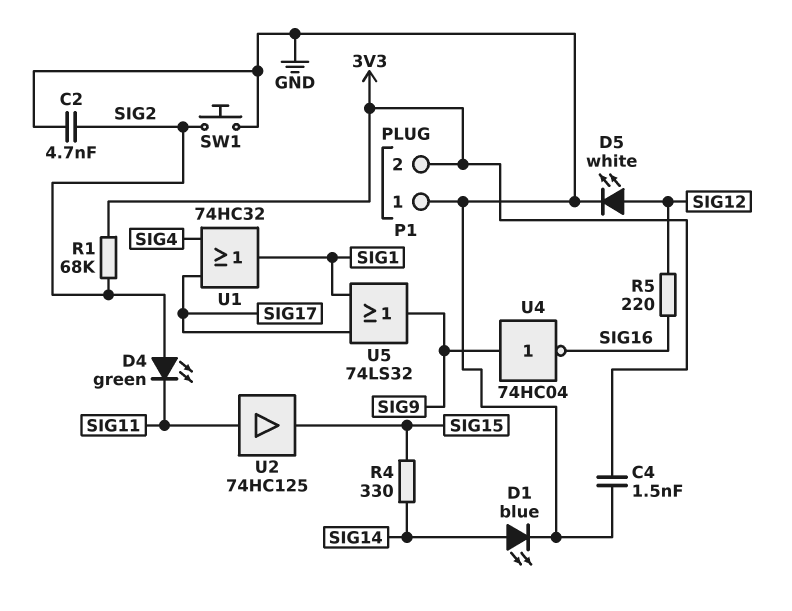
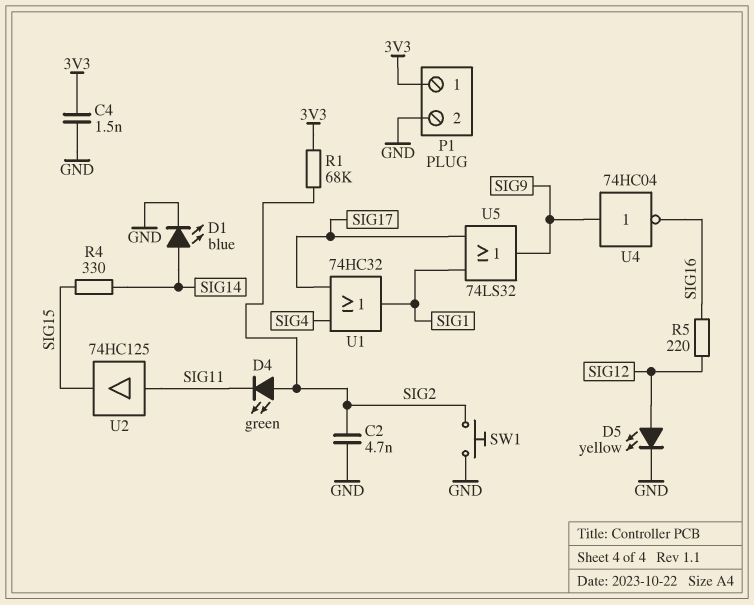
D5: LED white (A SIG12, K GND) -> LED yellow (A SIG12, K GND)
P1 pin 1: GND -> 3V3
P1 pin 2: 3V3 -> GND

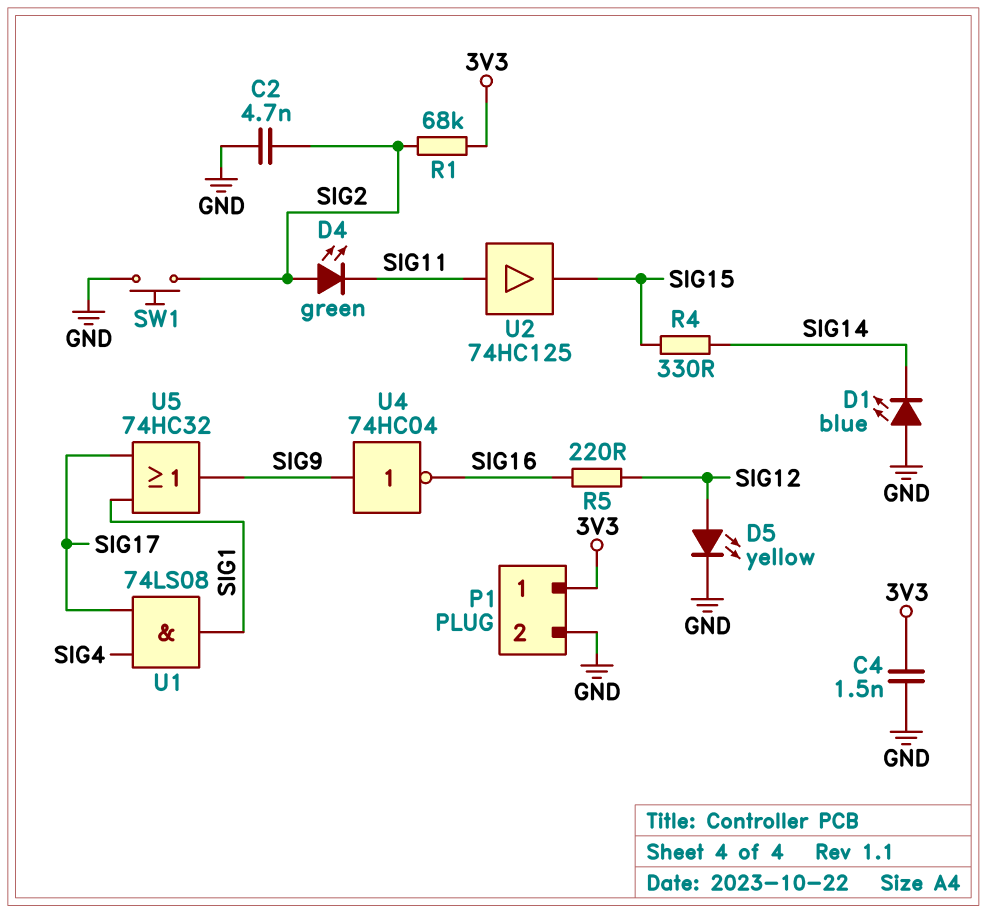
D1: LED blue (A SIG14, K GND) -> LED blue (A GND, K SIG14)
U1: OR 74HC32 (in SIG4, in SIG17, out SIG1) -> AND 74LS08 (in SIG4, in SIG17, out SIG1)
U5: OR 74LS32 (in SIG1, in SIG17, out SIG9) -> OR 74HC32 (in SIG1, in SIG17, out SIG9)

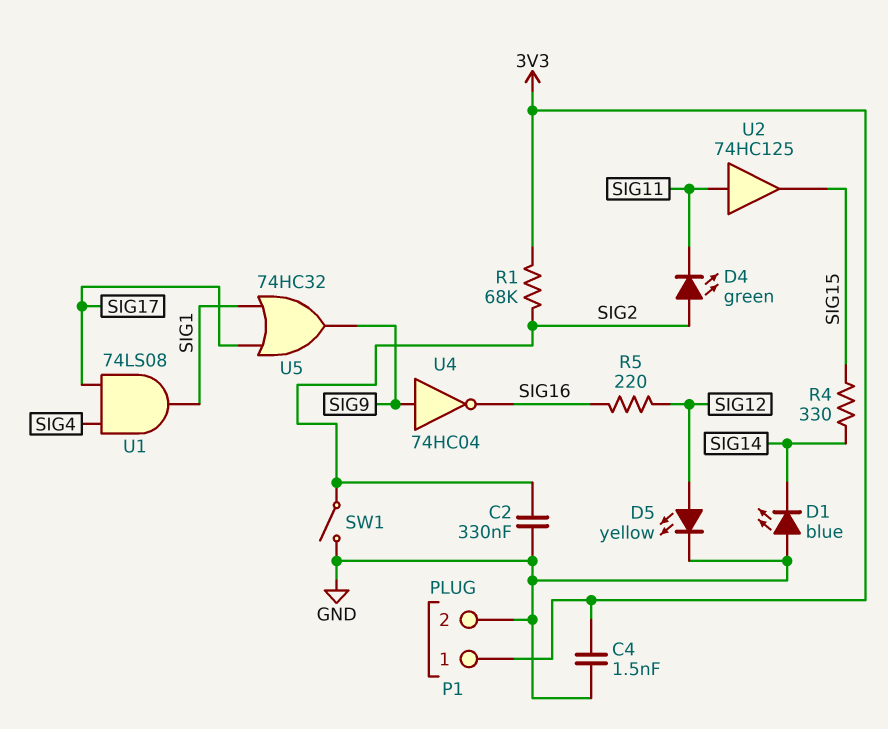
C2: 4.7nF (GND, SIG2) -> 330nF (GND, SIG2)
SW1: button (GND, SIG2) -> switch (GND, SIG2)

